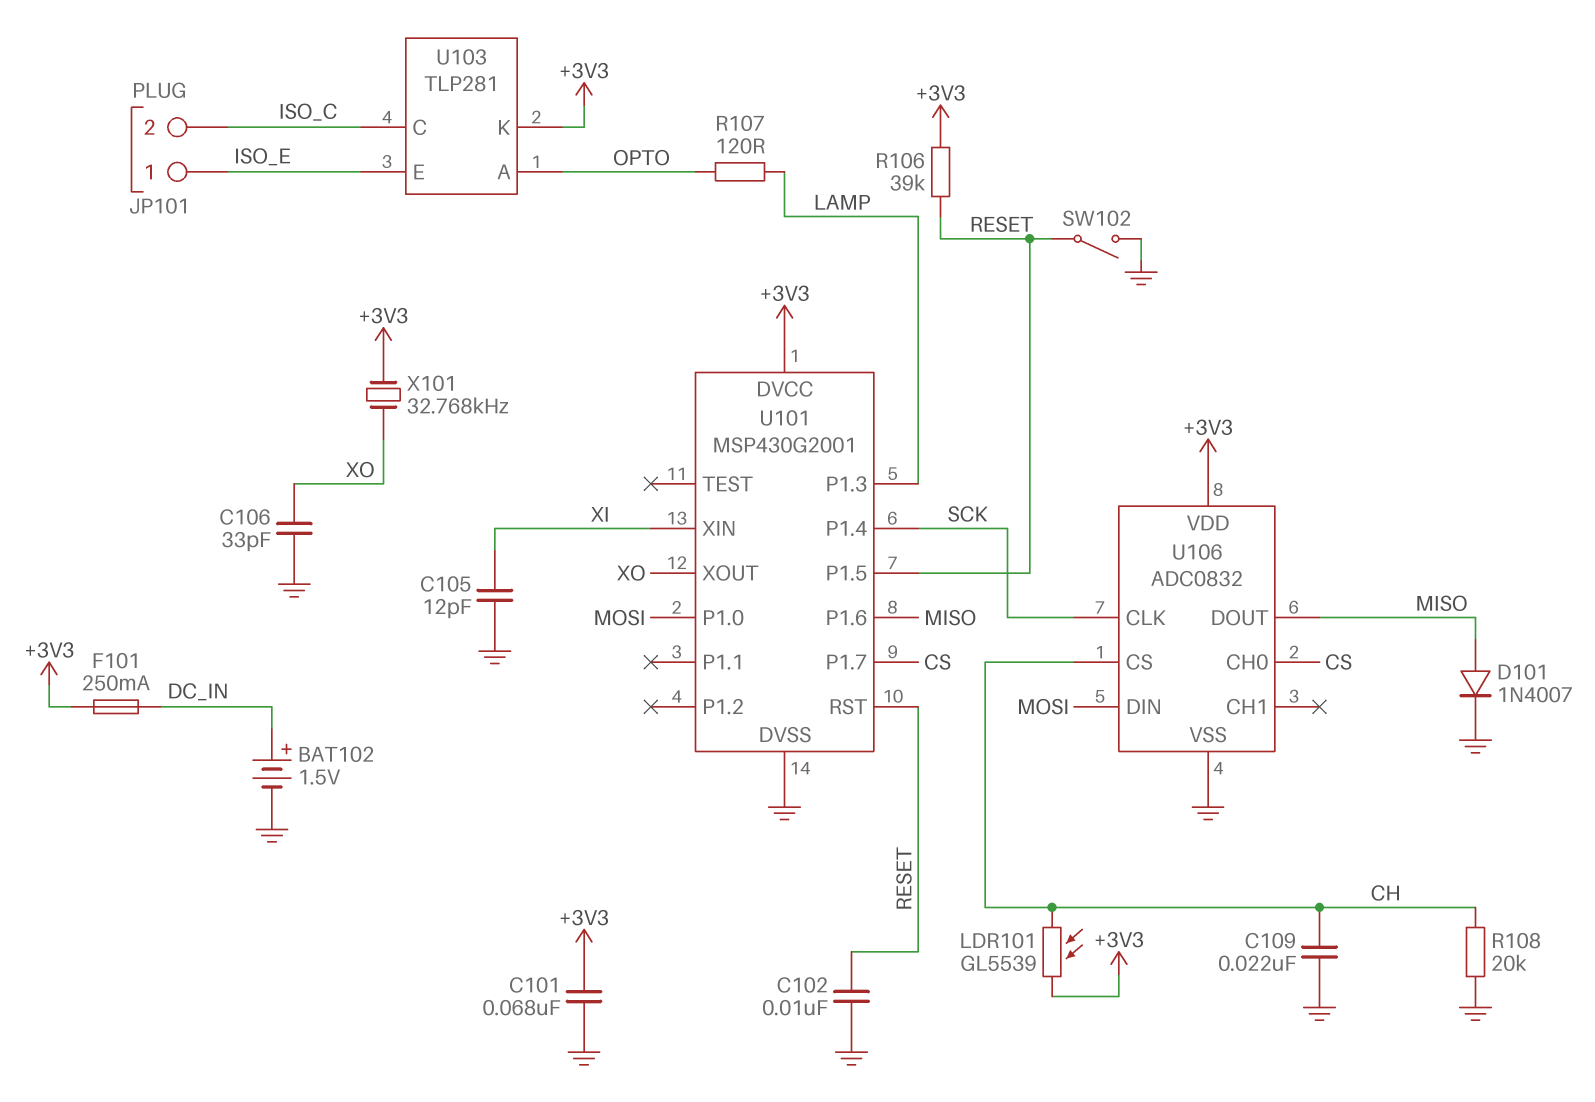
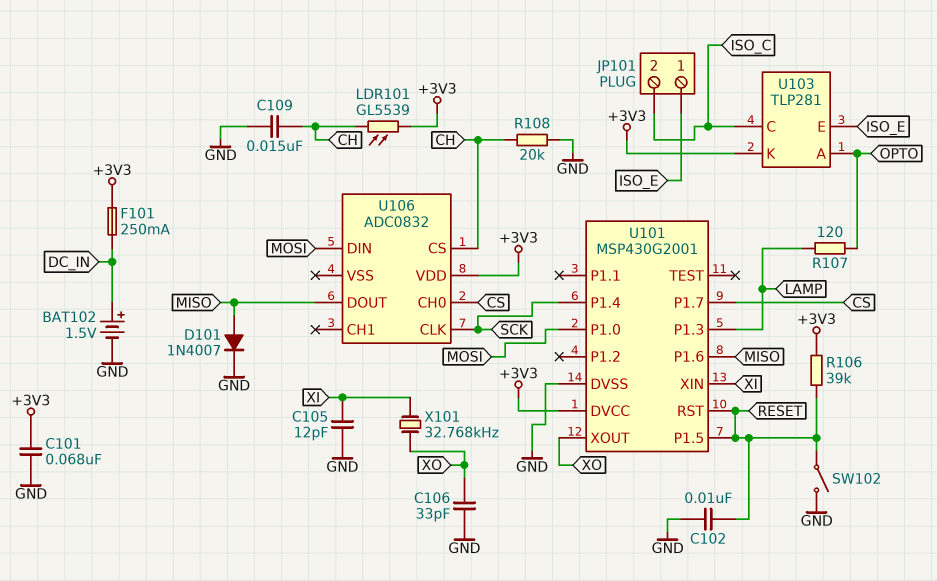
C109: 22nF (CH, GND) -> 15nF (CH, GND)
U106 pin VSS: GND -> none
X101: 32.768kHz (+3V3, XO) -> 32.768kHz (XI, XO)

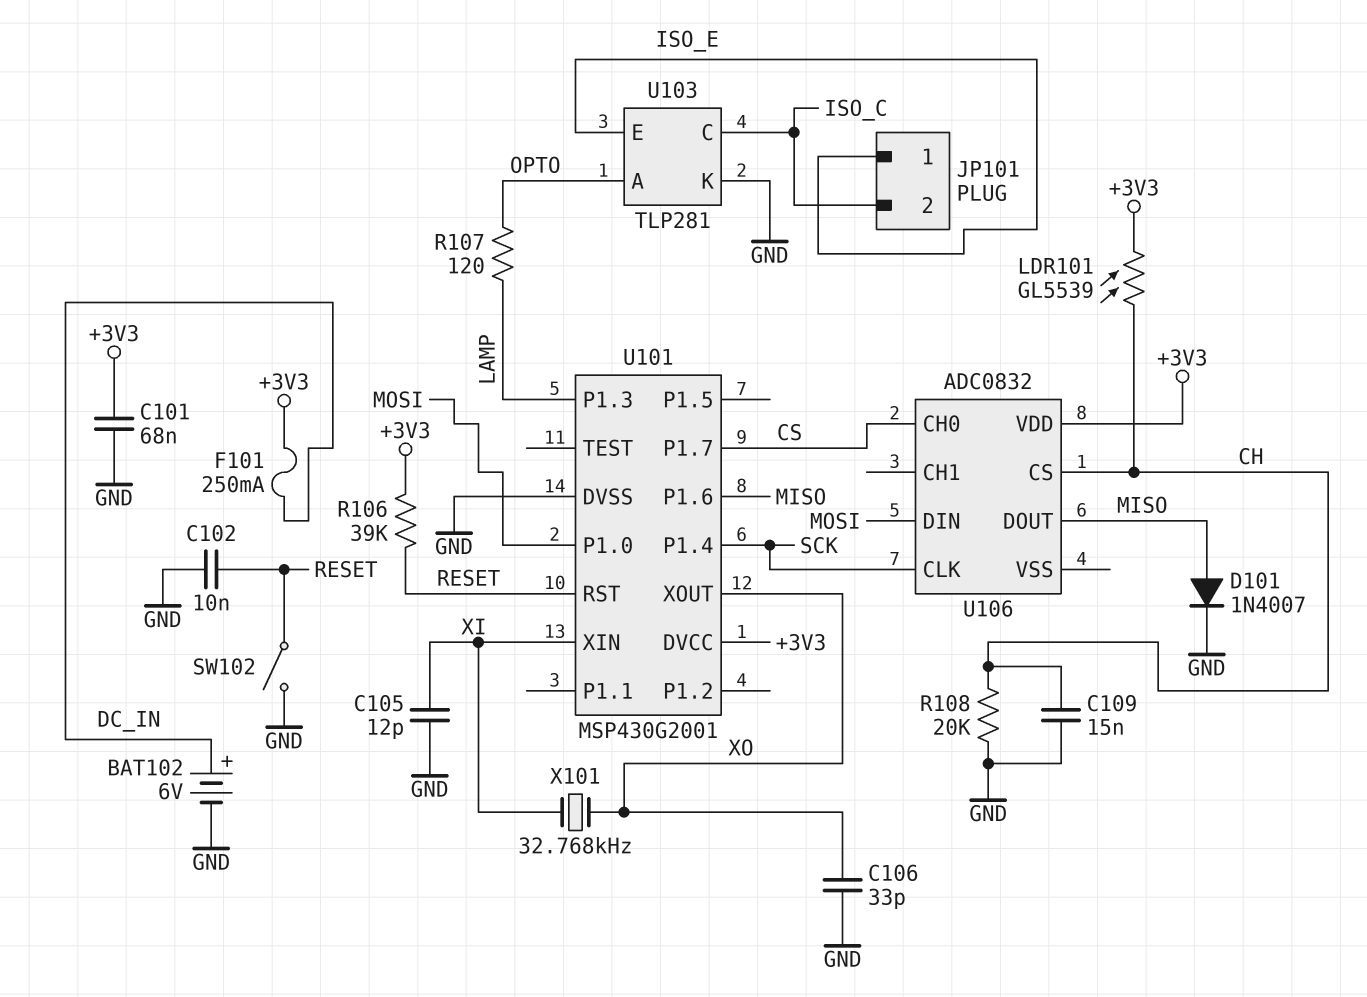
BAT102: 1.5V (plus DC_IN, minus GND) -> 6V (plus DC_IN, minus GND)
U101 pin P1.5: RESET -> none
U103 pin K: +3V3 -> GND

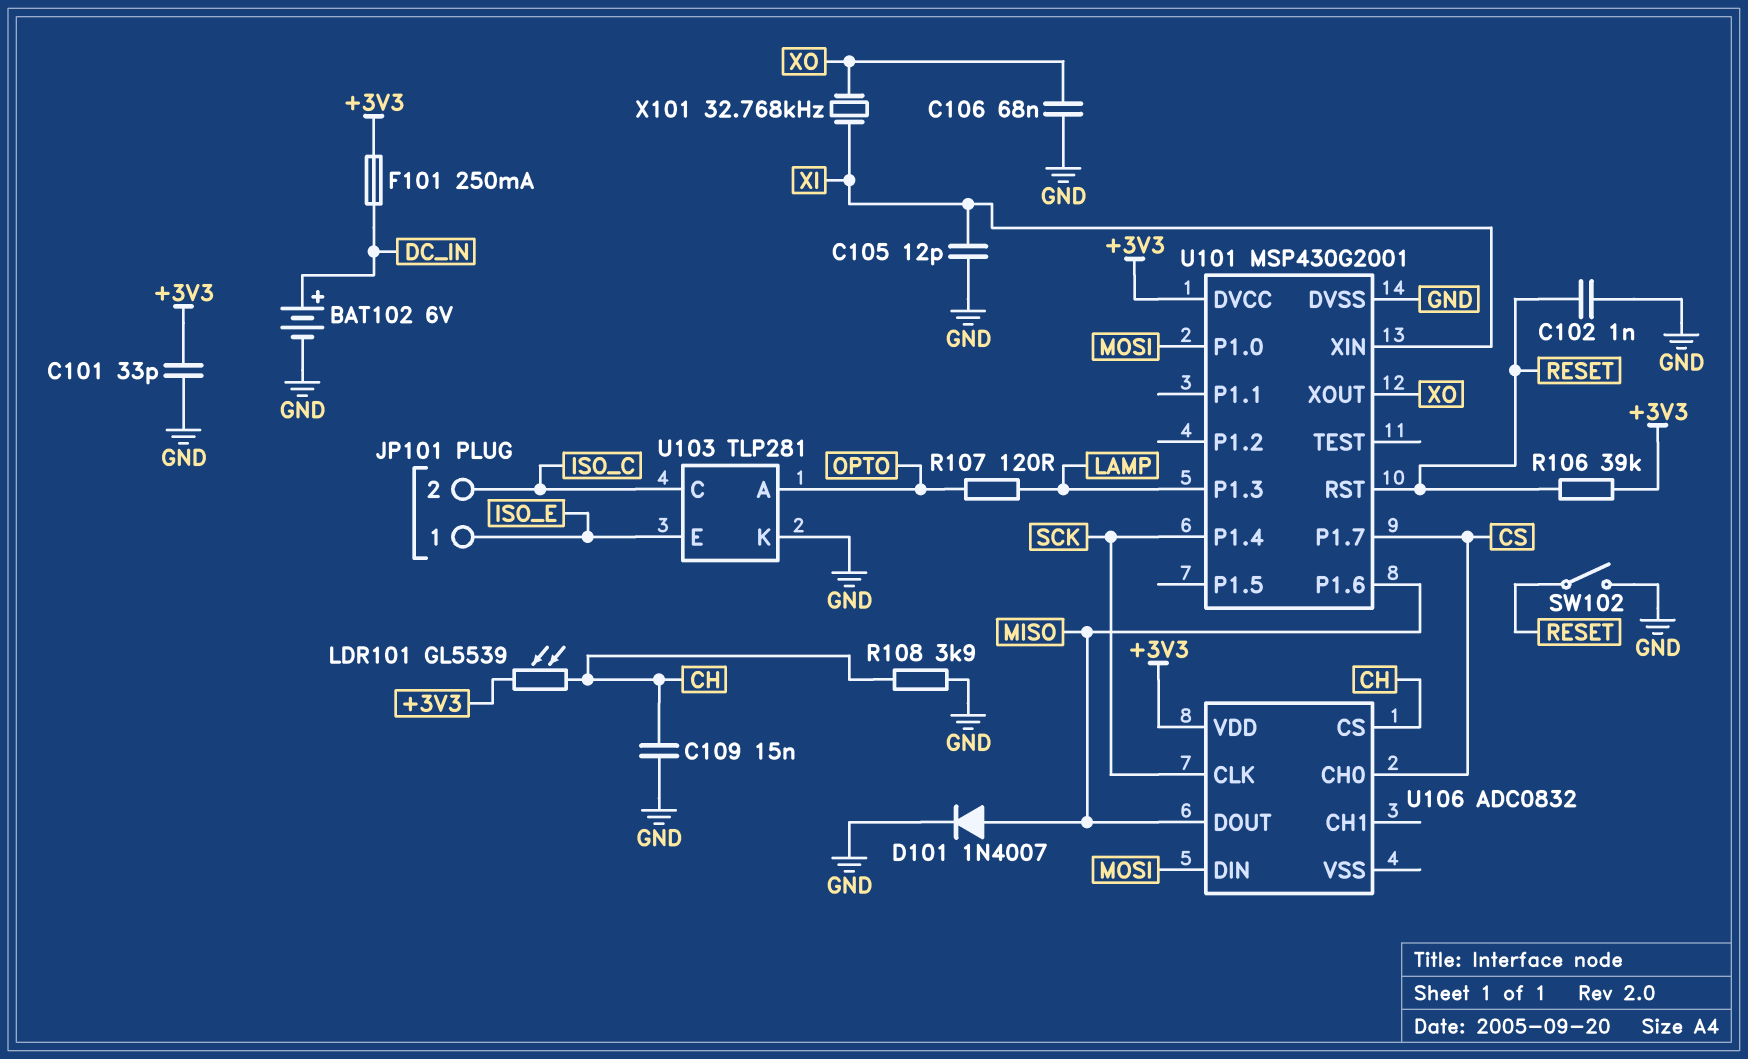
C101: 68nF (+3V3, GND) -> 33pF (+3V3, GND)
C102: 10nF (GND, RESET) -> 1nF (GND, RESET)
C106: 33pF (GND, XO) -> 68nF (GND, XO)
R108: 20k (CH, GND) -> 3.9k (CH, GND)

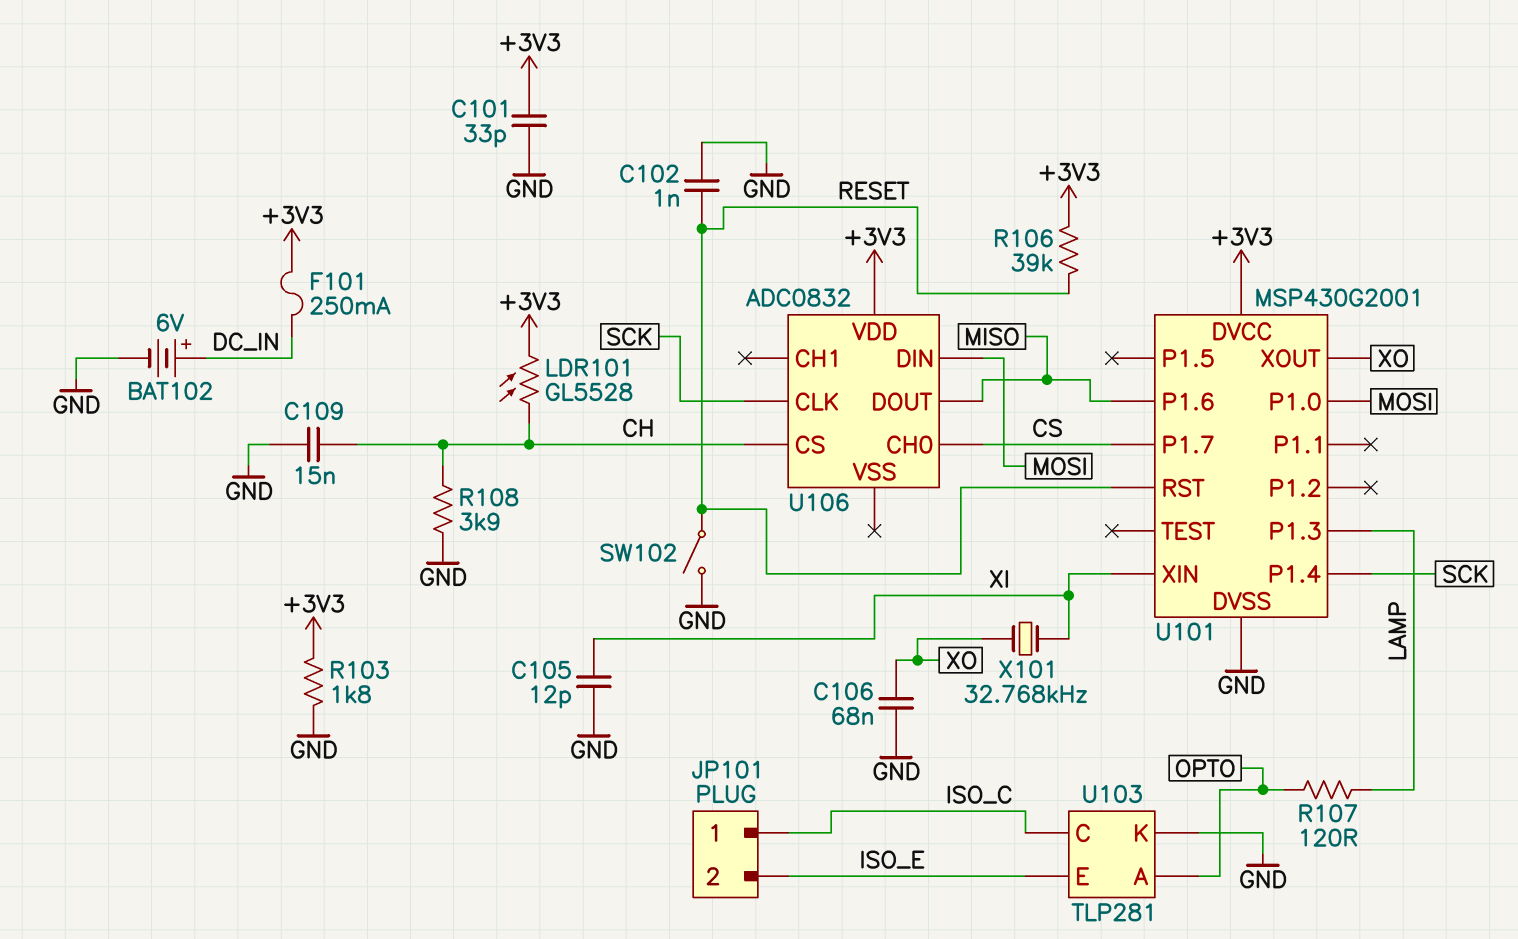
D101: diode 1N4007 (A MISO, K GND) -> none
JP101 pin 1: ISO_E -> ISO_C
JP101 pin 2: ISO_C -> ISO_E
LDR101: GL5539 (+3V3, CH) -> GL5528 (+3V3, CH)
R103: none -> 1.8k (+3V3, GND)

